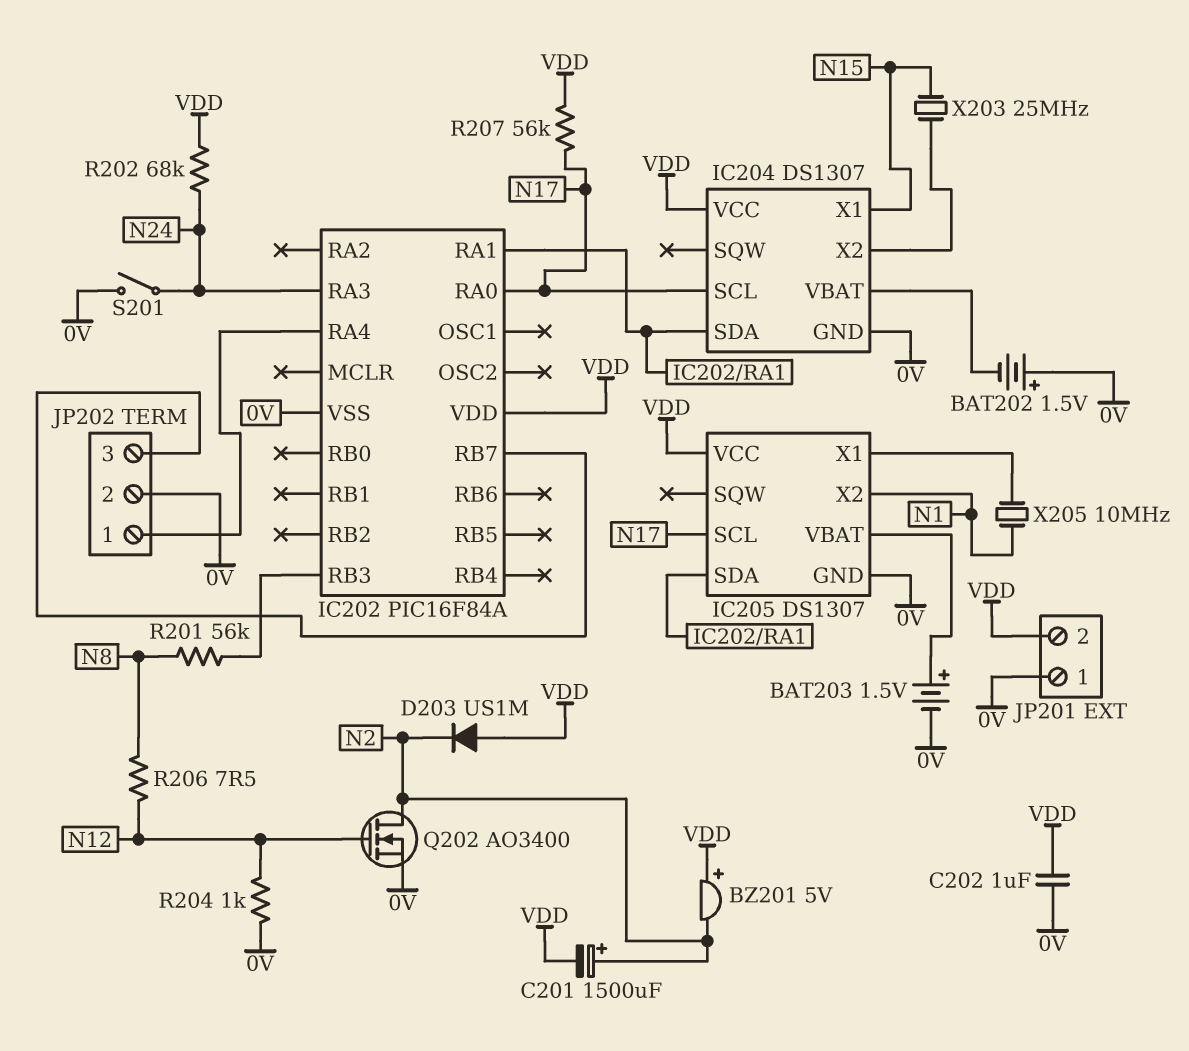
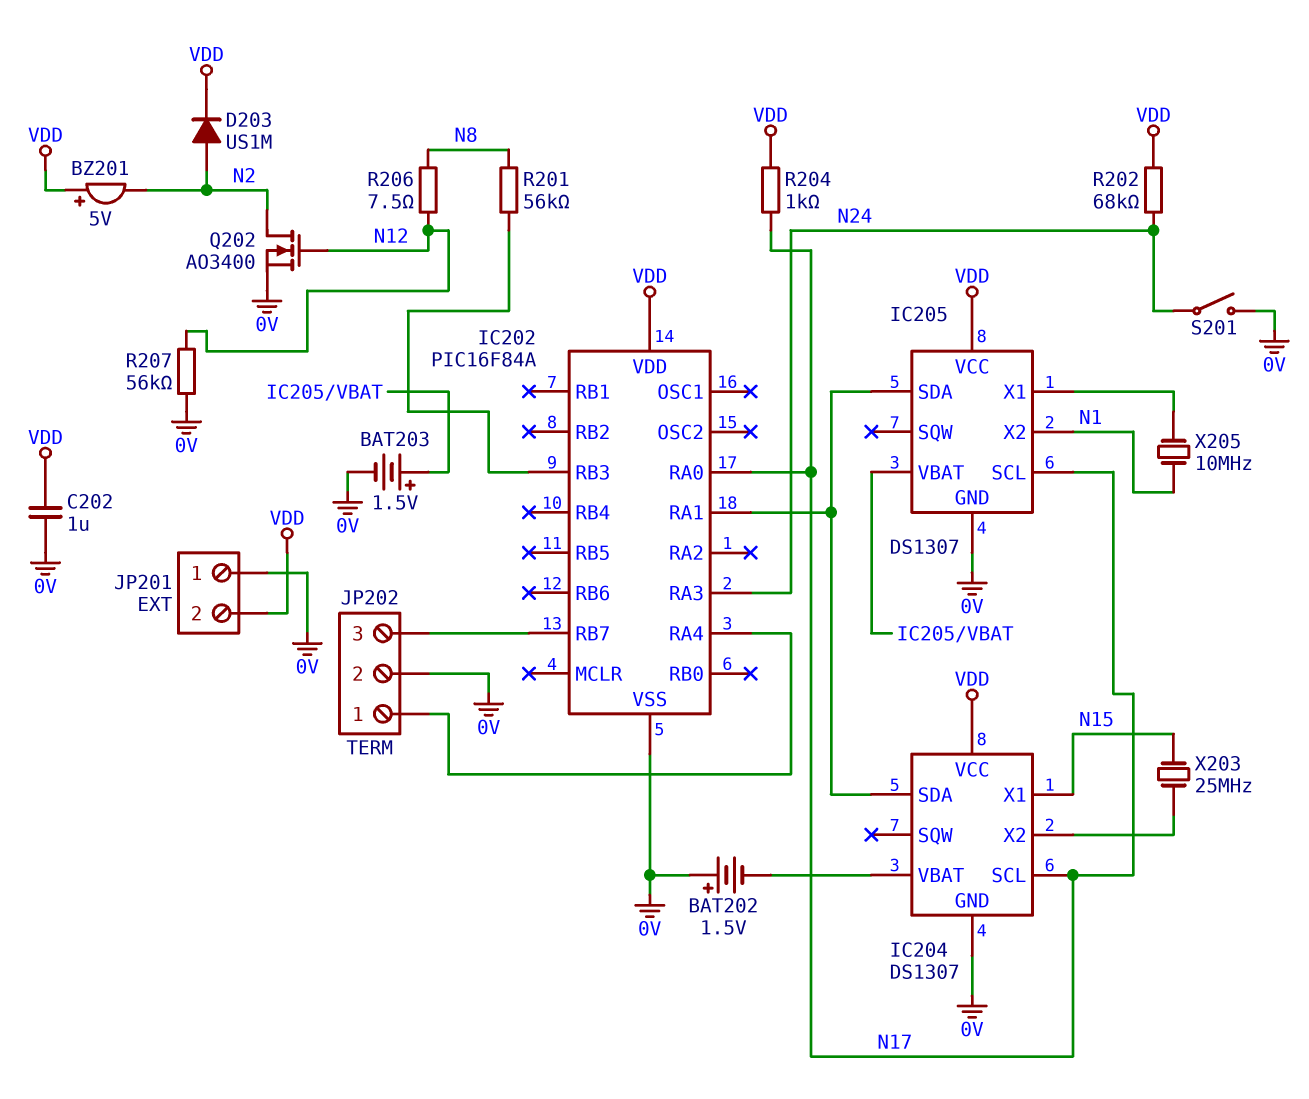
C201: 1500uF (plus N2, minus VDD) -> none
D203: diode US1M (A VDD, K N2) -> diode US1M (A N2, K VDD)
R204: 1k (0V, N12) -> 1k (N17, VDD)
R207: 56k (N17, VDD) -> 56k (0V, N12)

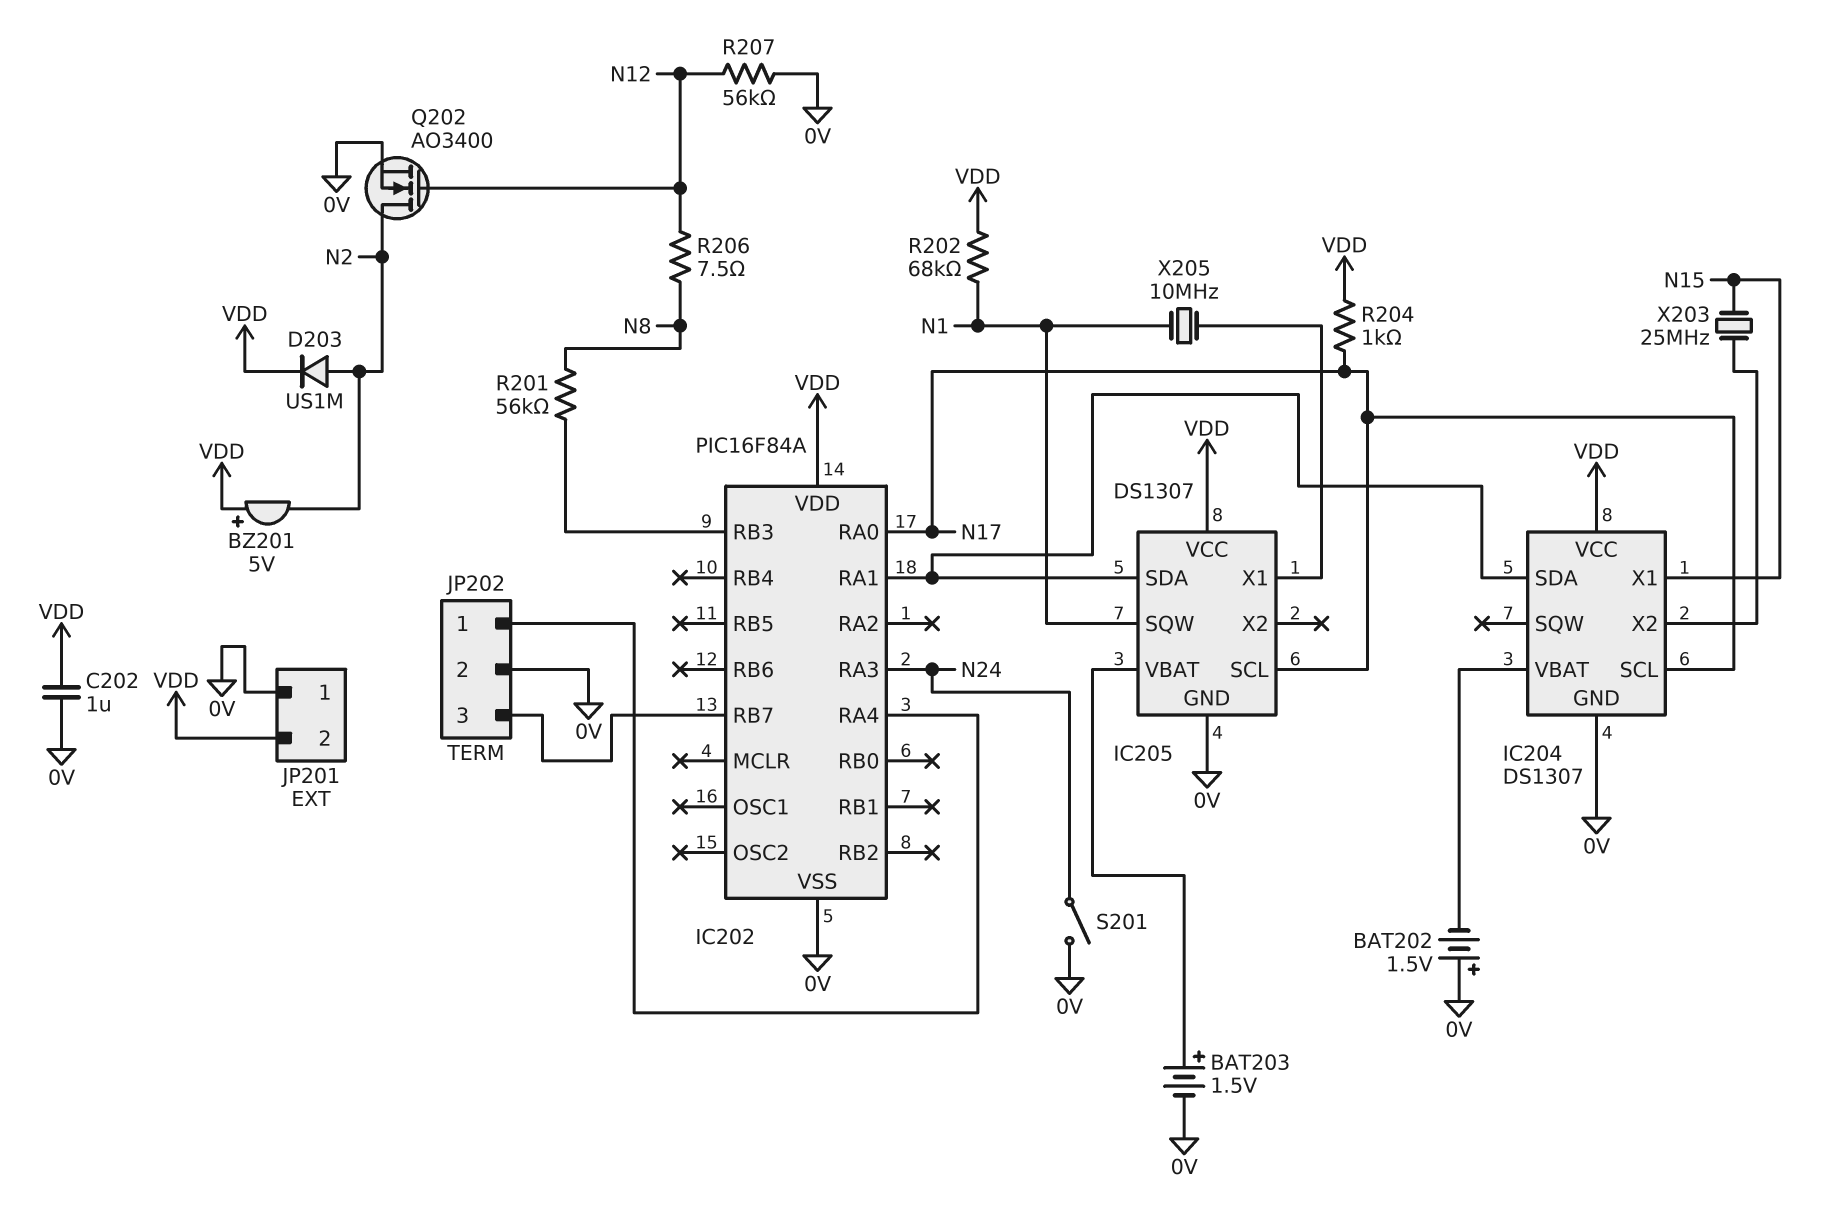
IC205 pin SQW: none -> N1
IC205 pin X2: N1 -> none
R202: 68k (N24, VDD) -> 68k (N1, VDD)

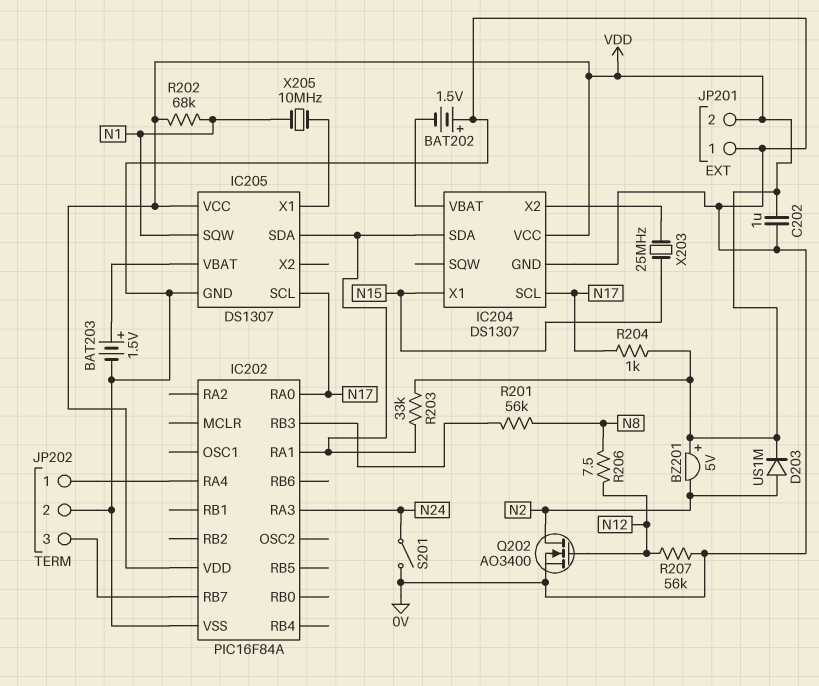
R203: none -> 33k (IC202/RA1, VDD)

